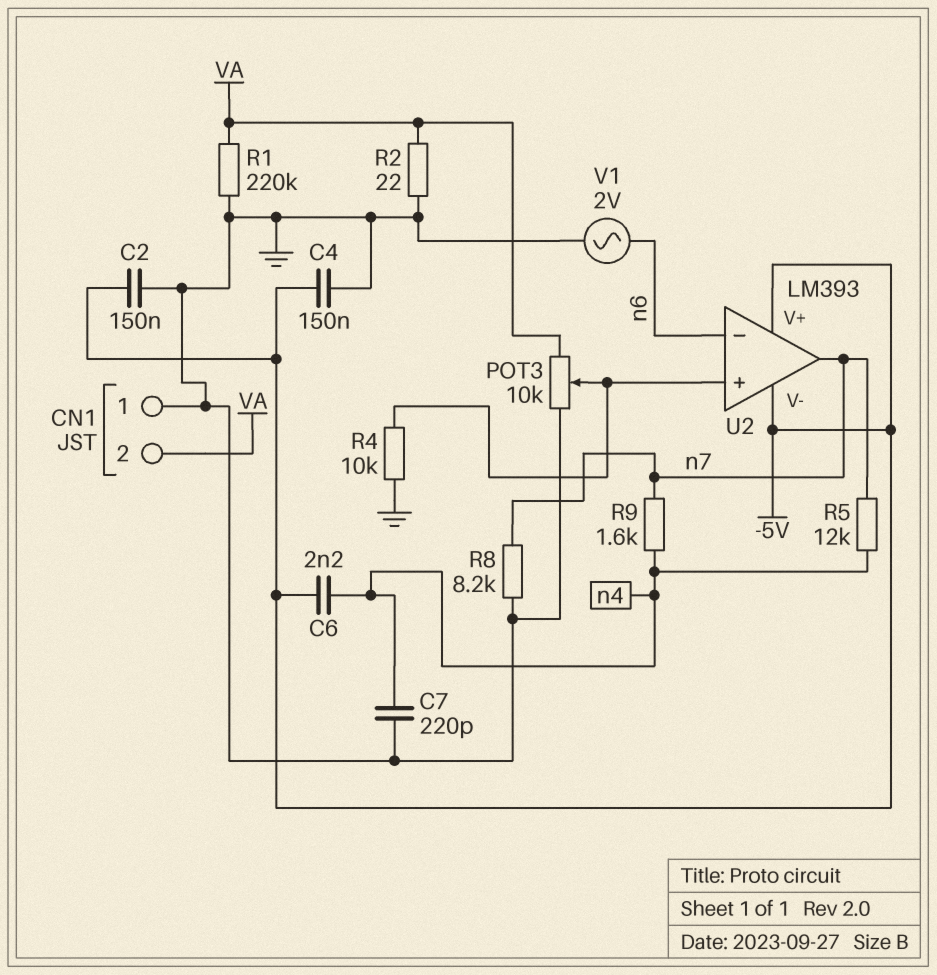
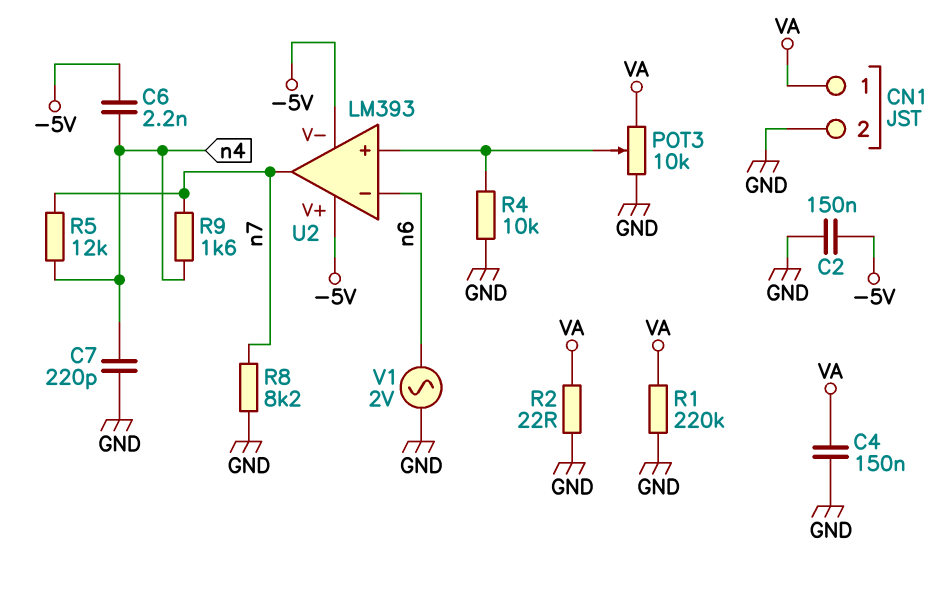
C4: 150nF (-5V, GND) -> 150nF (GND, VA)
CN1 pin 1: GND -> VA
CN1 pin 2: VA -> GND

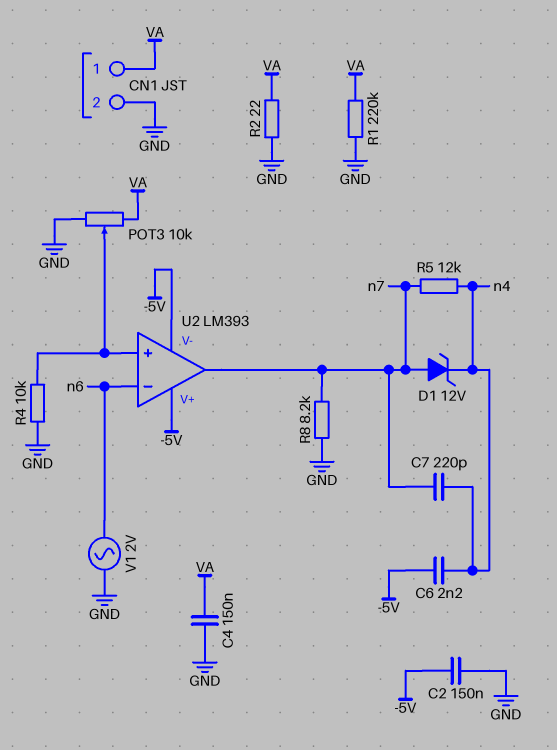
C7: 220pF (GND, n4) -> 220pF (n4, n7)
D1: none -> zener 12V (A n7, K n4)
R9: 1.6k (n4, n7) -> none

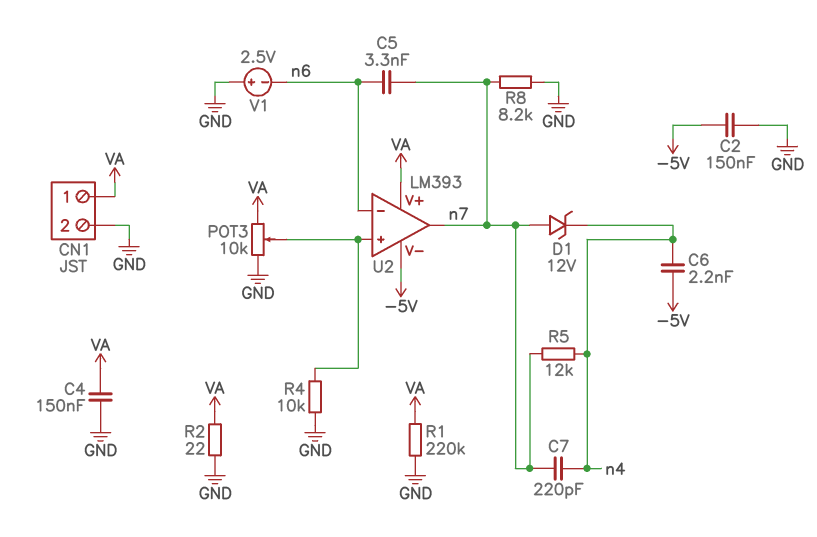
C5: none -> 3.3nF (n6, n7)
U2 pin V+: -5V -> VA
V1: AC 2V (GND, n6) -> 2.5V (plus GND, minus n6)

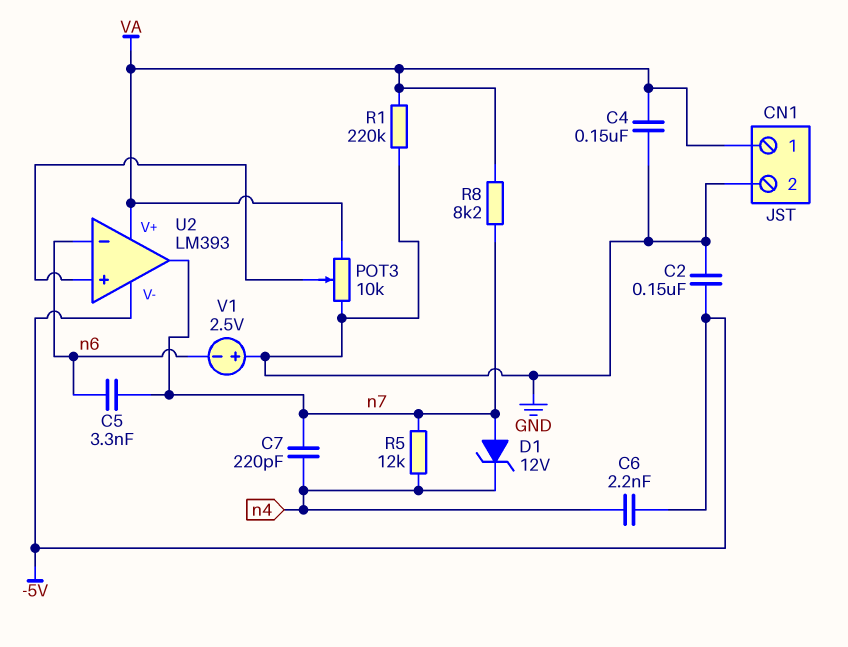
R2: 22 (GND, VA) -> none
R4: 10k (GND, U2/in+) -> none
R8: 8.2k (GND, n7) -> 8.2k (VA, n7)

